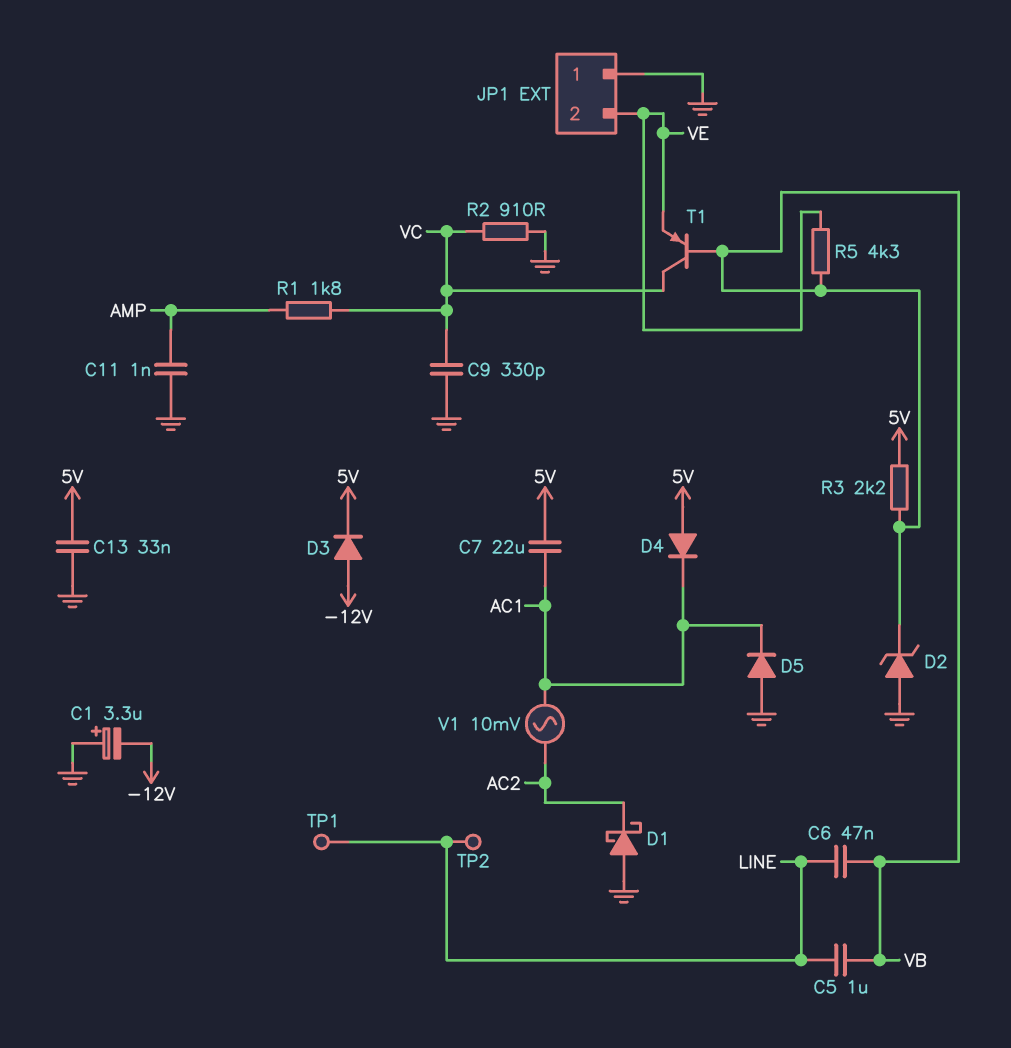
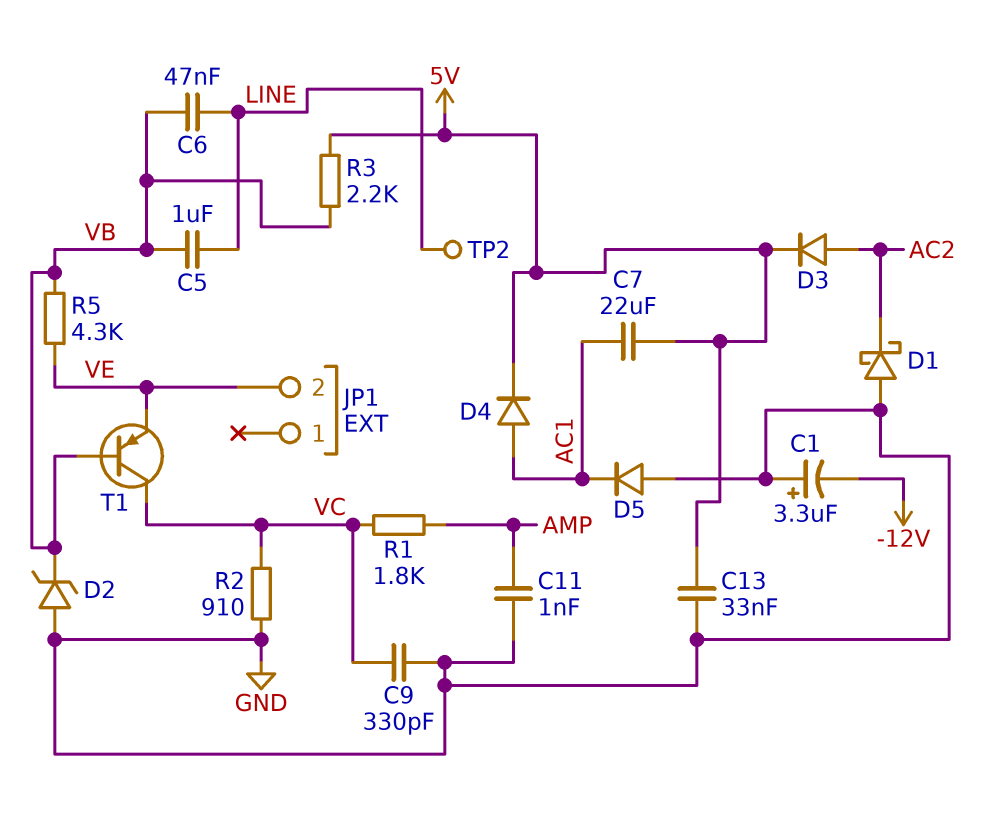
D3: diode (A -12V, K 5V) -> diode (A AC2, K 5V)
D4: diode (A 5V, K AC1) -> diode (A AC1, K 5V)
JP1 pin 1: GND -> none
TP1: test point (LINE) -> none
V1: AC 10mV (AC1, AC2) -> none

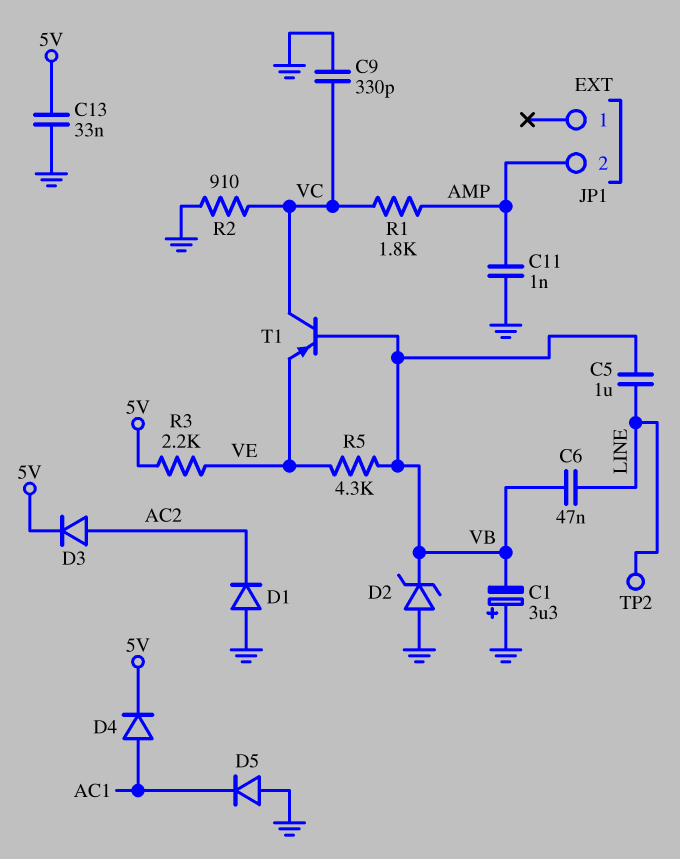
C1: 3.3uF (plus GND, minus -12V) -> 3.3uF (plus GND, minus VB)
C7: 22uF (5V, AC1) -> none
D1: schottky (A GND, K AC2) -> diode (A GND, K AC2)
JP1 pin 2: VE -> AMP
R3: 2.2k (5V, VB) -> 2.2k (5V, VE)

